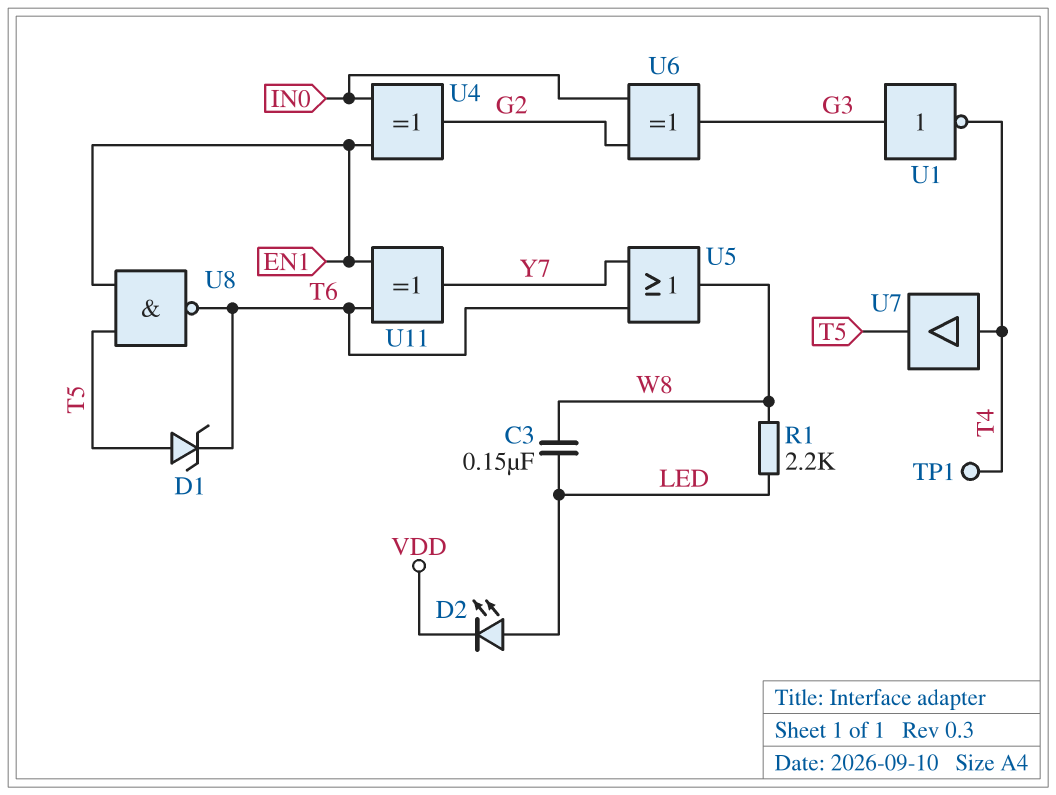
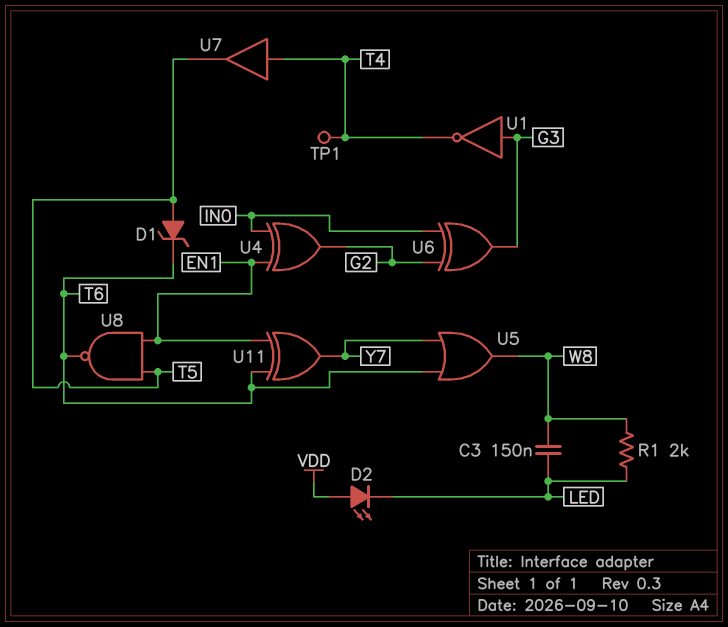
D2: LED (A LED, K VDD) -> LED (A VDD, K LED)
R1: 2.2k (LED, W8) -> 2k (LED, W8)

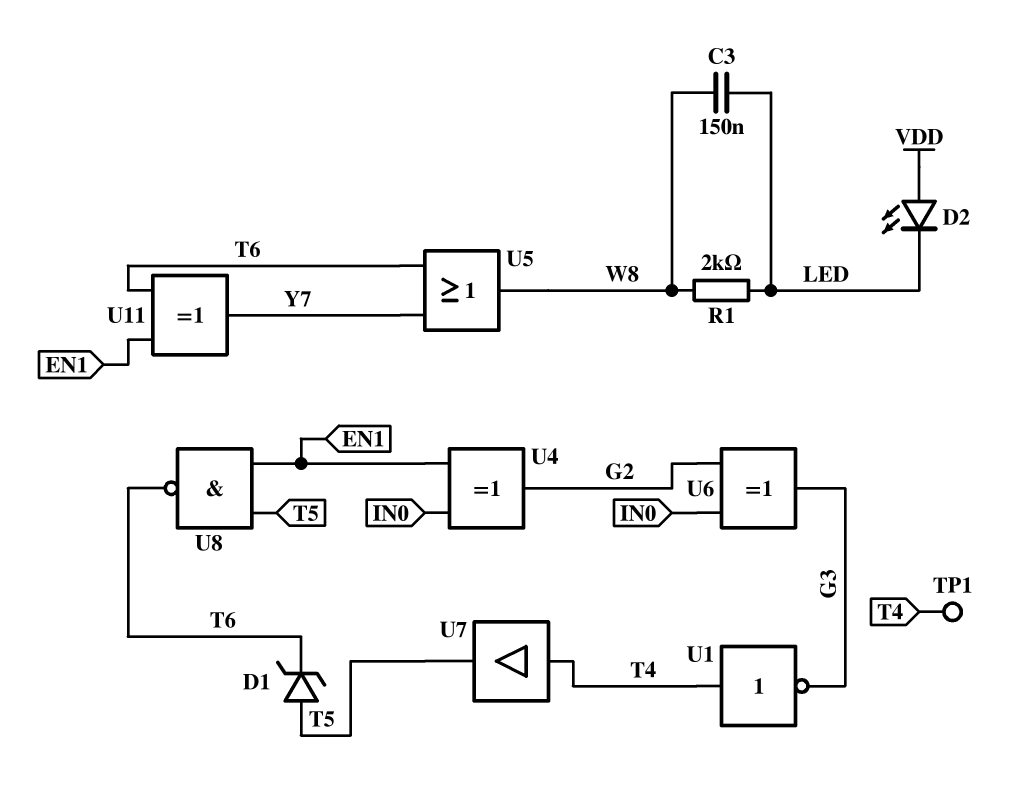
U1: NOT (in G3, out T4) -> NOT (in T4, out G3)

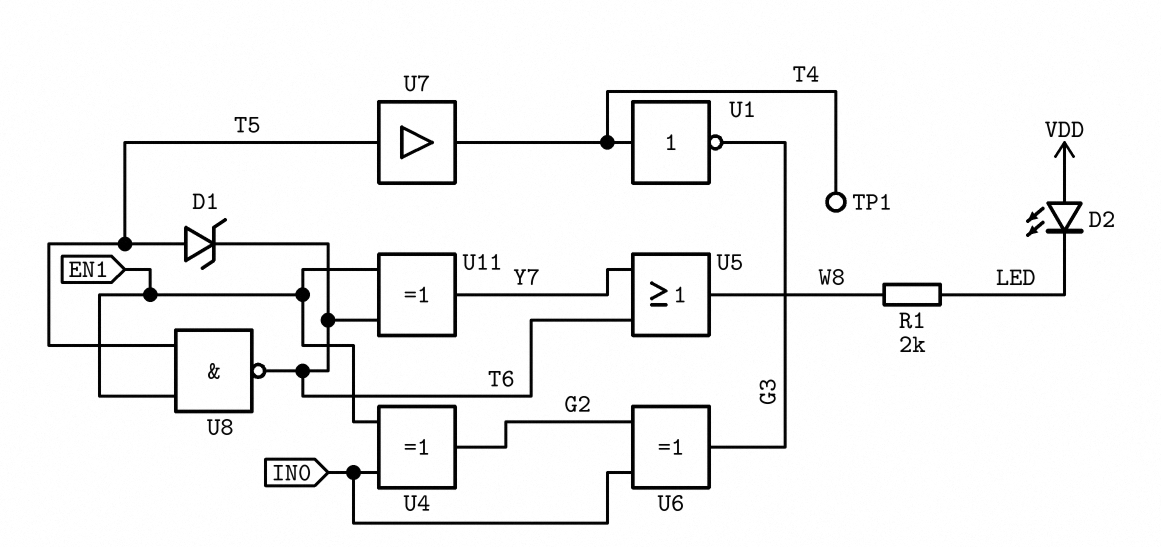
C3: 150nF (LED, W8) -> none
U7: buffer (in T4, out T5) -> buffer (in T5, out T4)

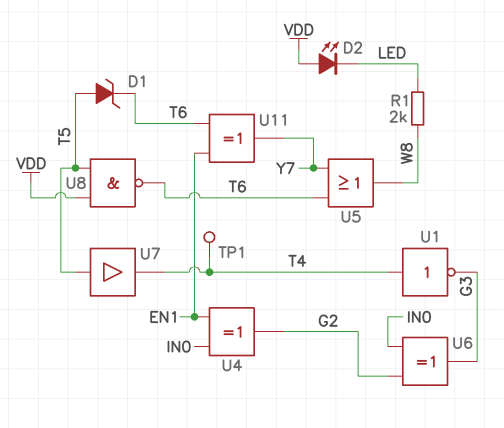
U8: NAND (in EN1, in T5, out T6) -> NAND (in T5, in VDD, out T6)

